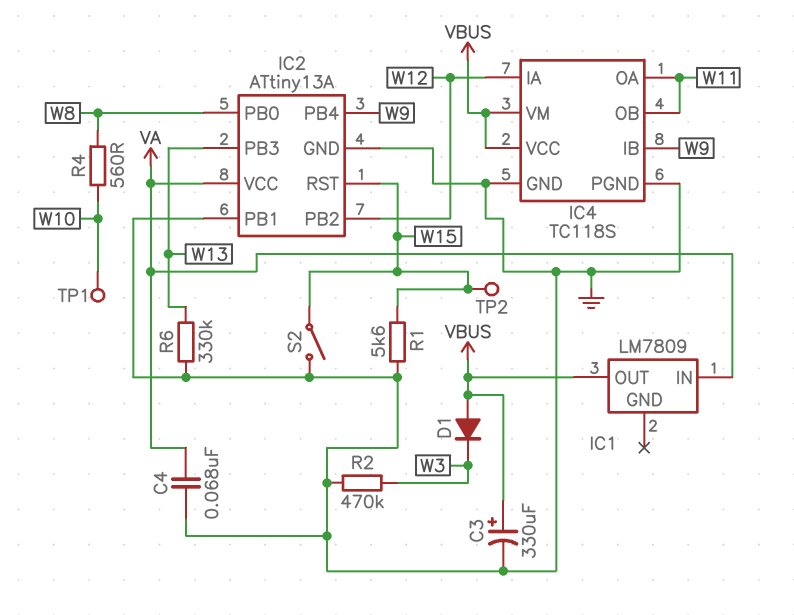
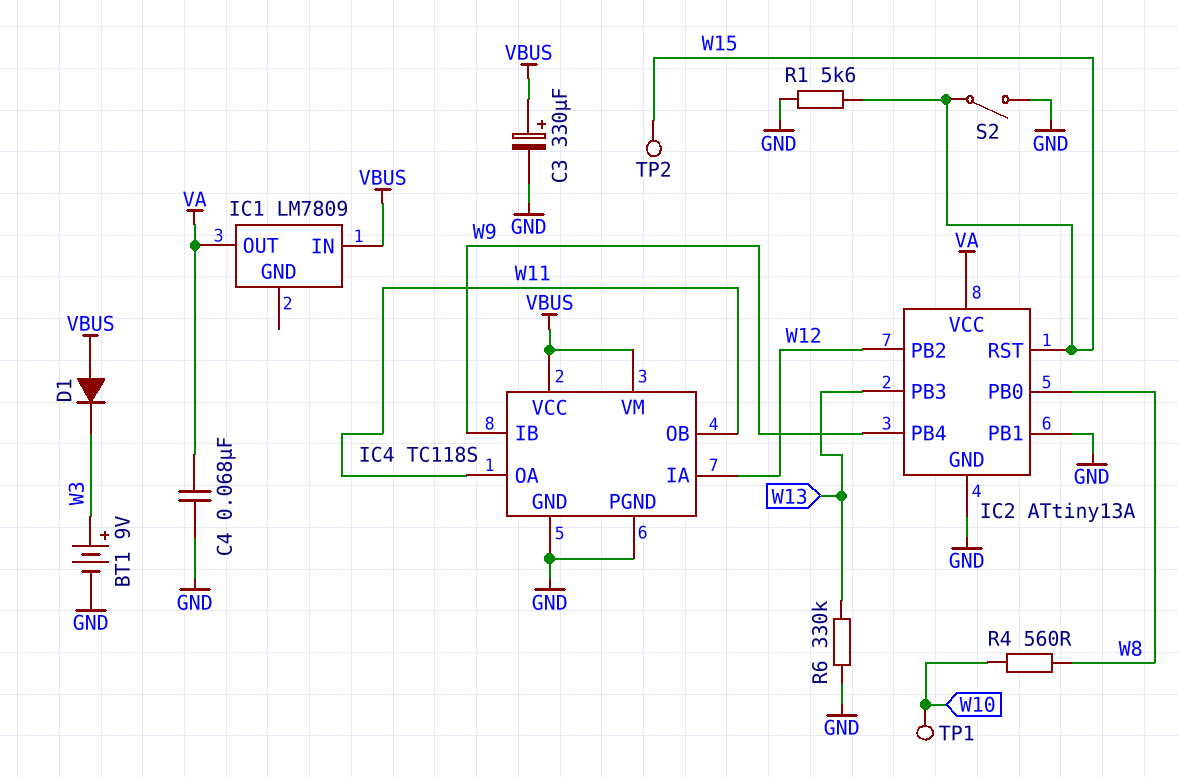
BT1: none -> 9V (plus W3, minus GND)
IC1 pin IN: VA -> VBUS
IC1 pin OUT: VBUS -> VA
R2: 470k (GND, W3) -> none

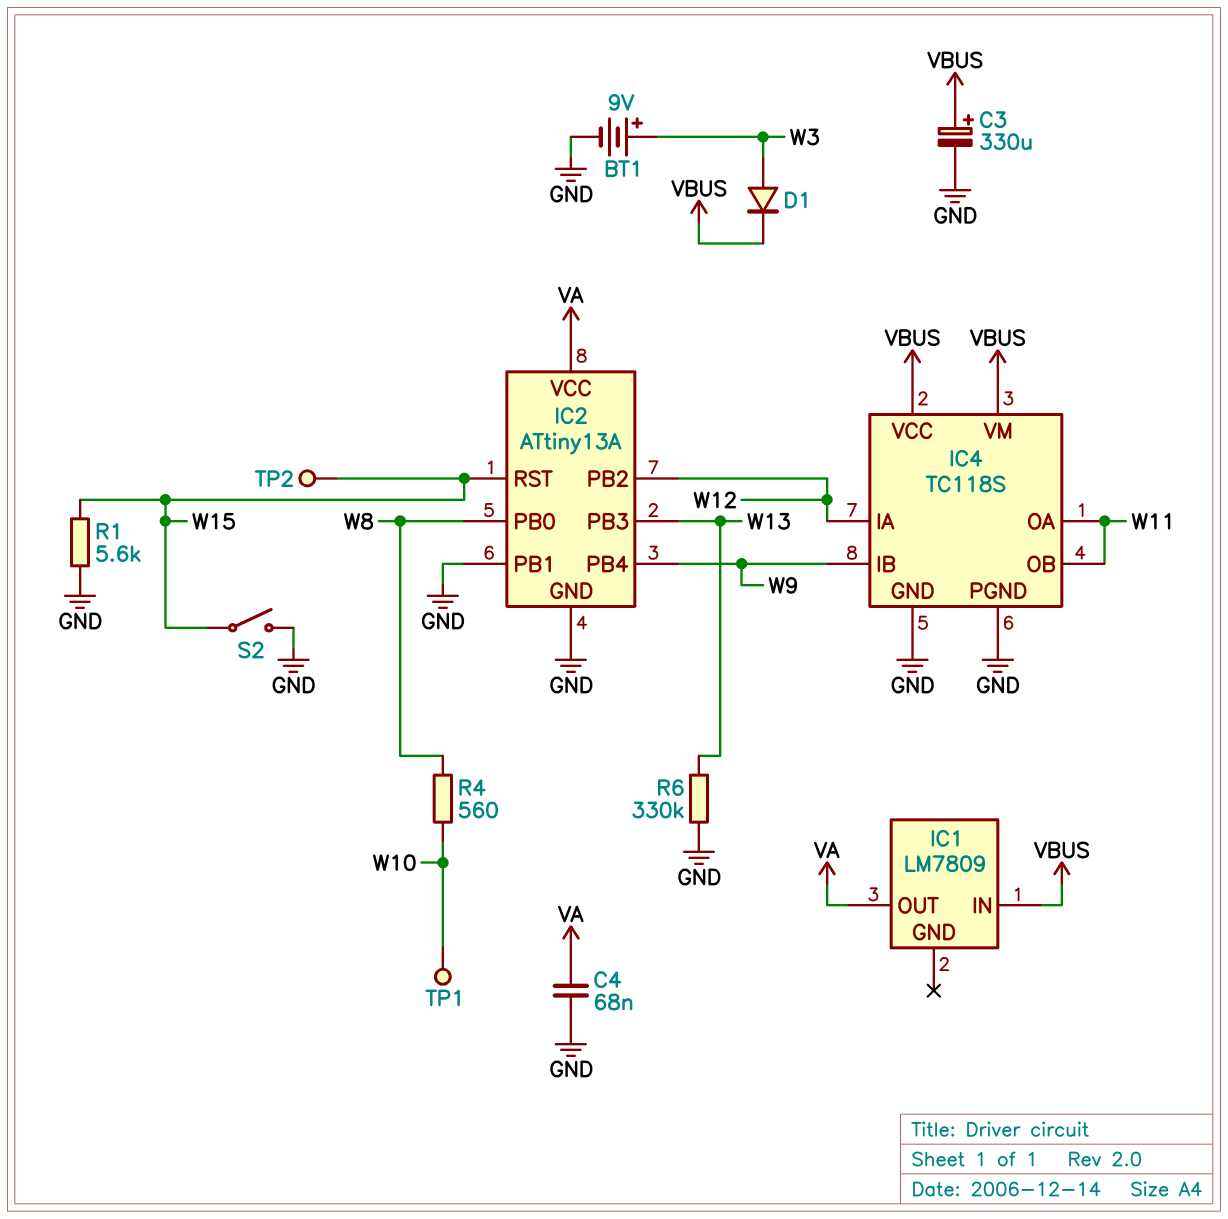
D1: diode (A VBUS, K W3) -> diode (A W3, K VBUS)

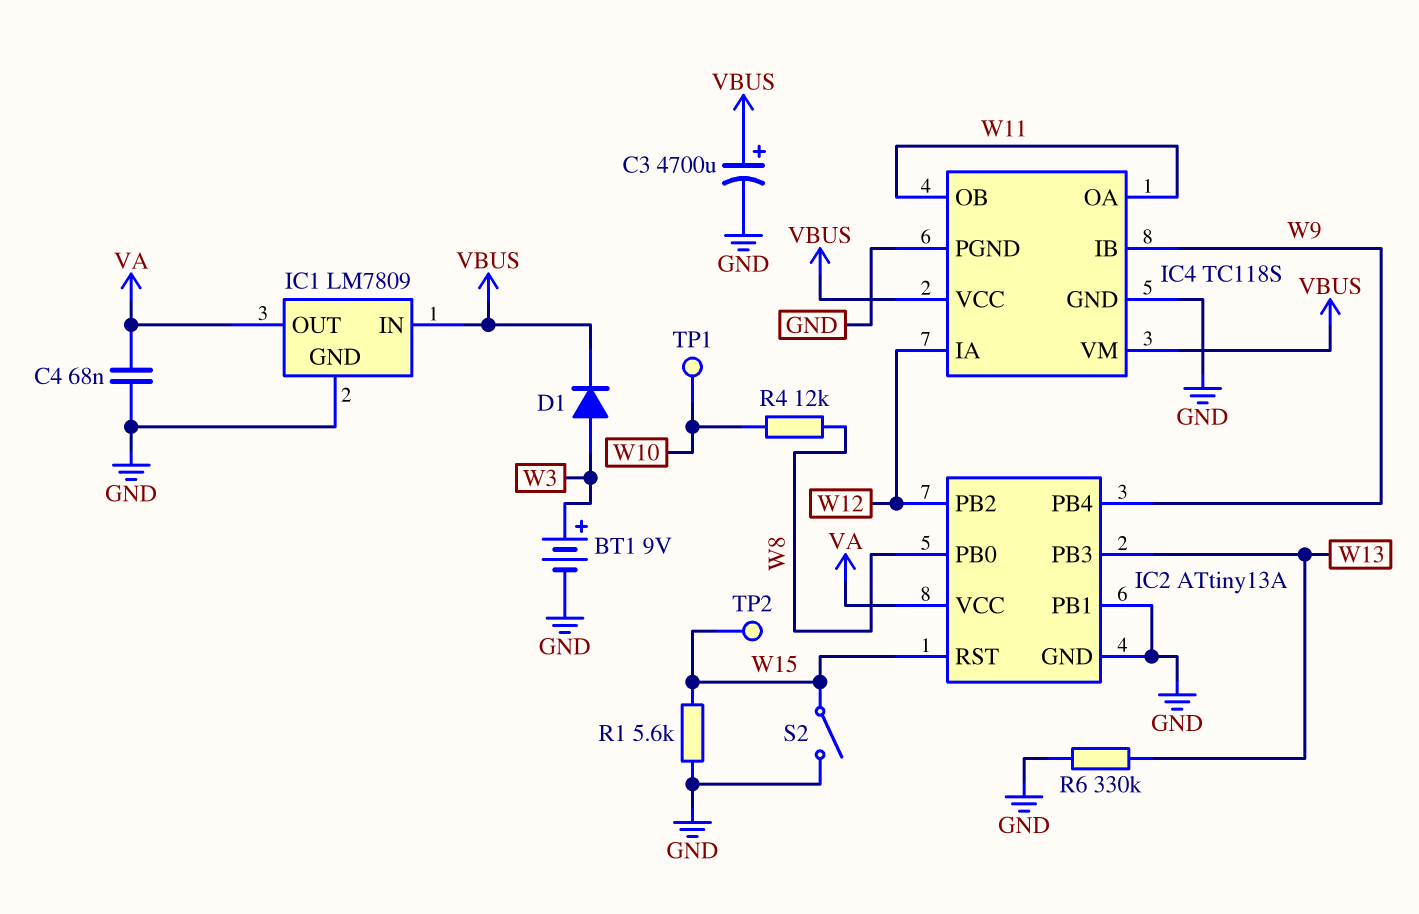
C3: 330uF (plus VBUS, minus GND) -> 4700uF (plus VBUS, minus GND)
IC1 pin GND: none -> GND
R4: 560 (W8, W10) -> 12k (W8, W10)

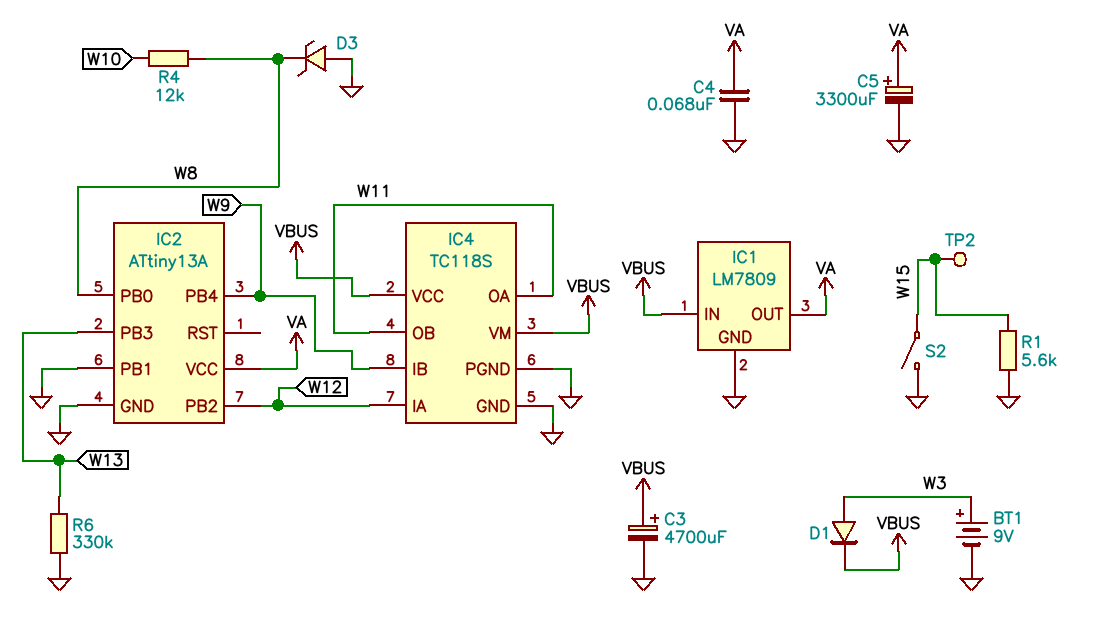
C5: none -> 3300uF (plus VA, minus GND)
D3: none -> zener (A GND, K W8)
IC2 pin RST: W15 -> none
TP1: test point (W10) -> none

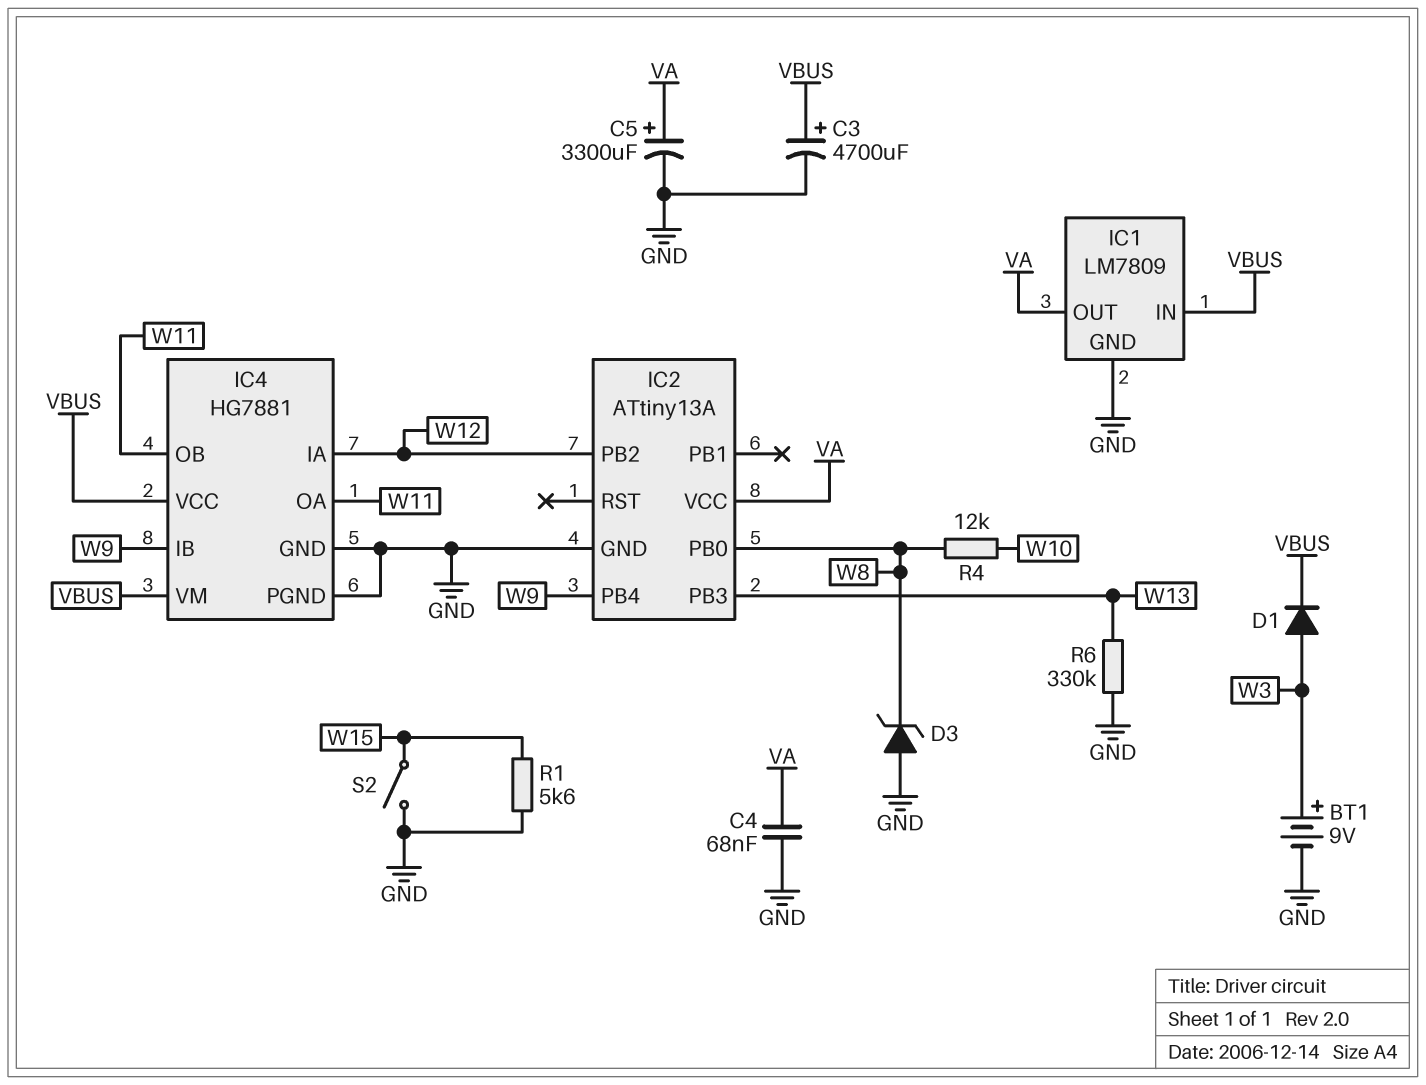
IC2 pin PB1: GND -> none
IC4: TC118S -> HG7881
TP2: test point (W15) -> none

